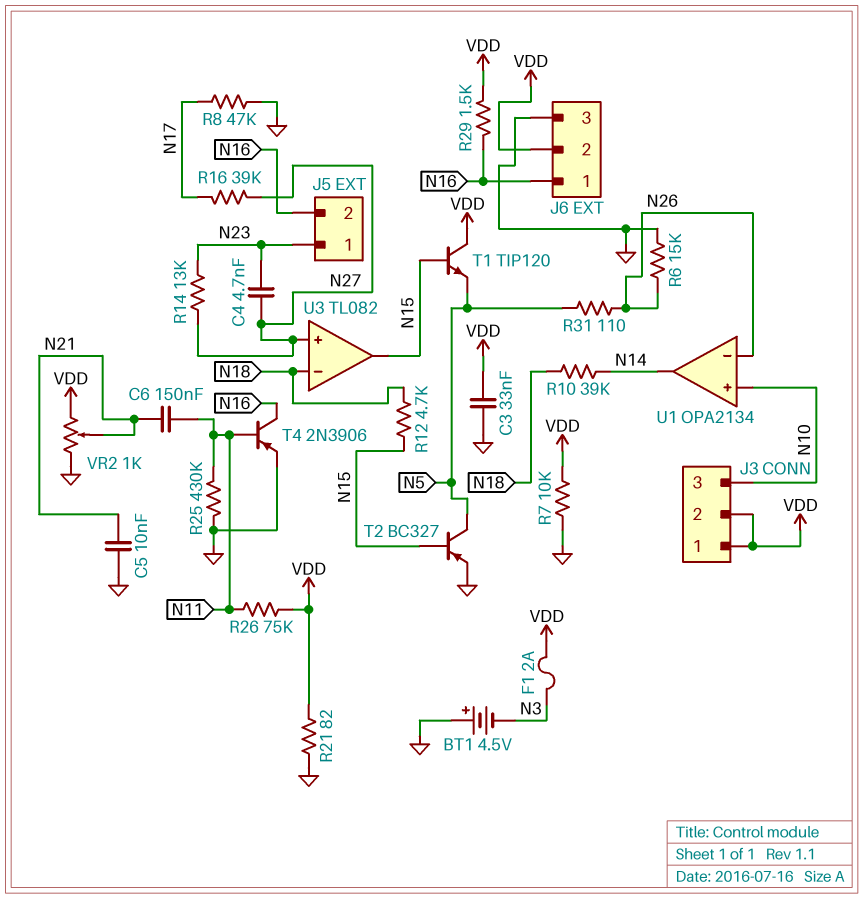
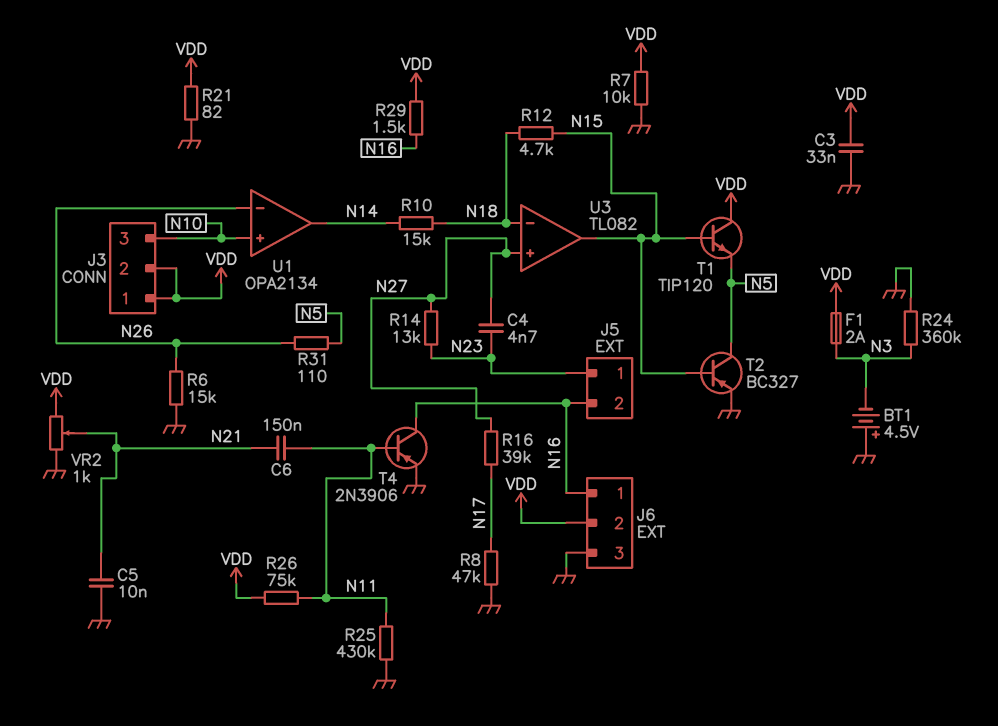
R10: 39k (N14, N18) -> 15k (N14, N18)
R24: none -> 360k (GND, N3)

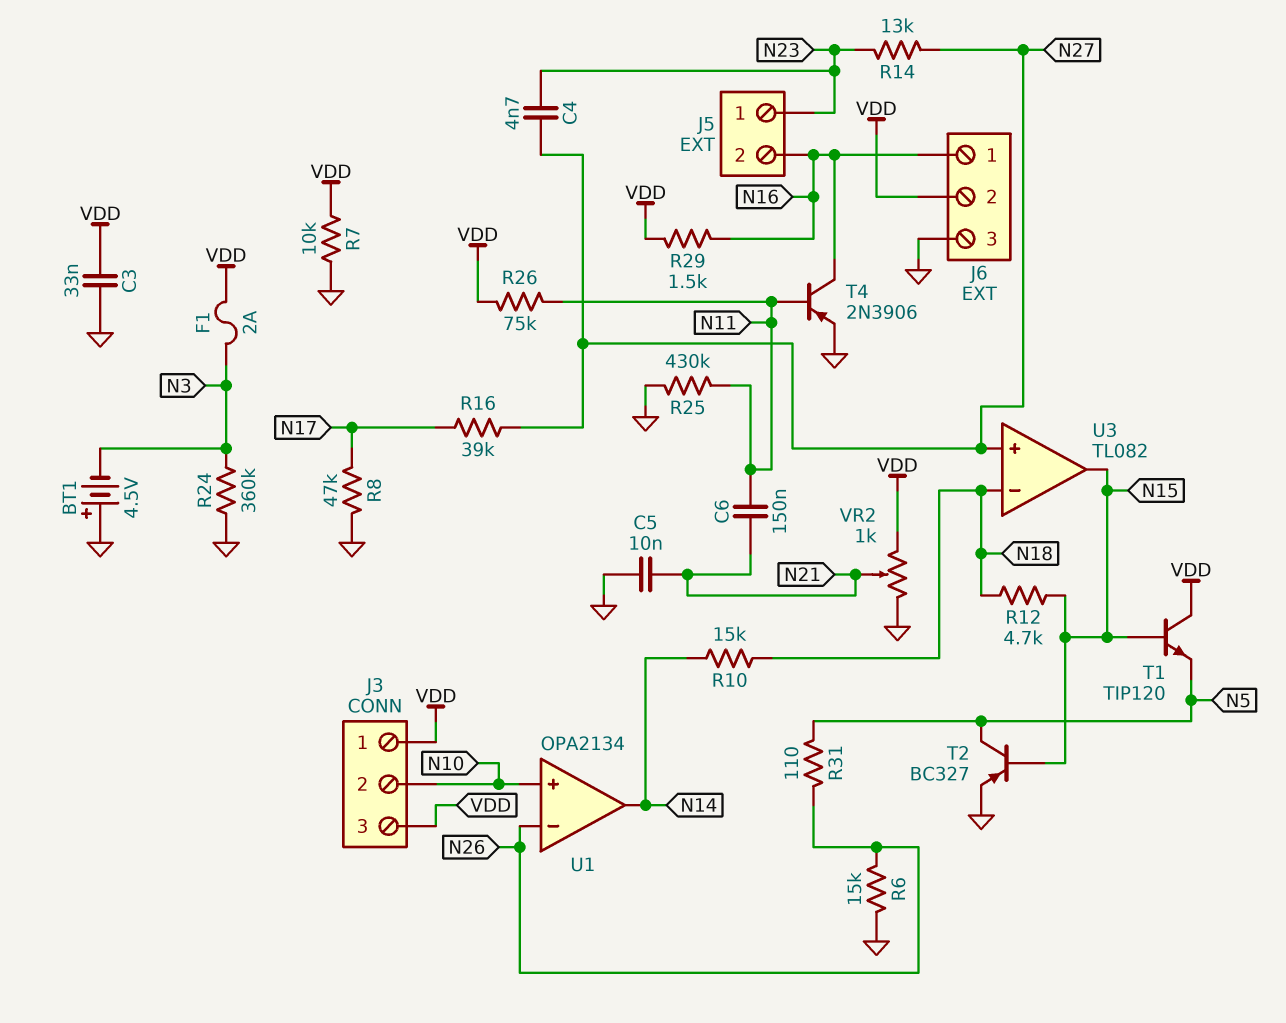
J3 pin 2: VDD -> N10
J3 pin 3: N10 -> VDD
R21: 82 (GND, VDD) -> none

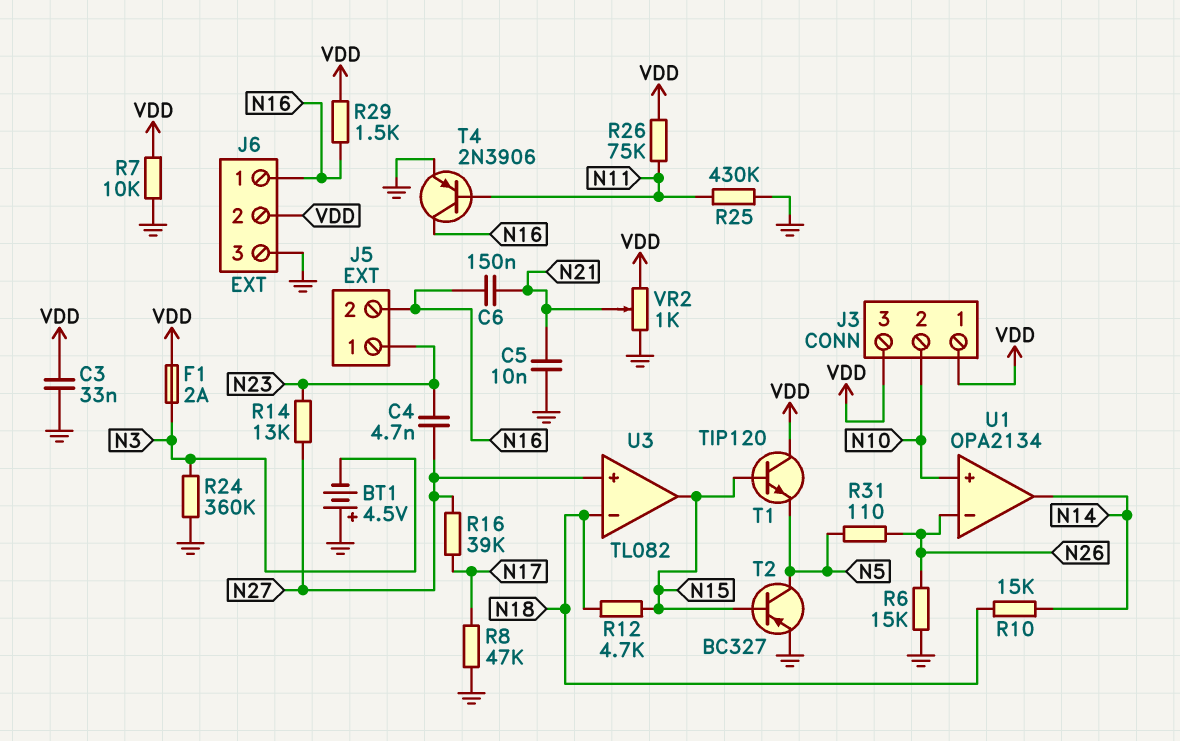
C6: 150nF (N11, N21) -> 150nF (N16, N21)

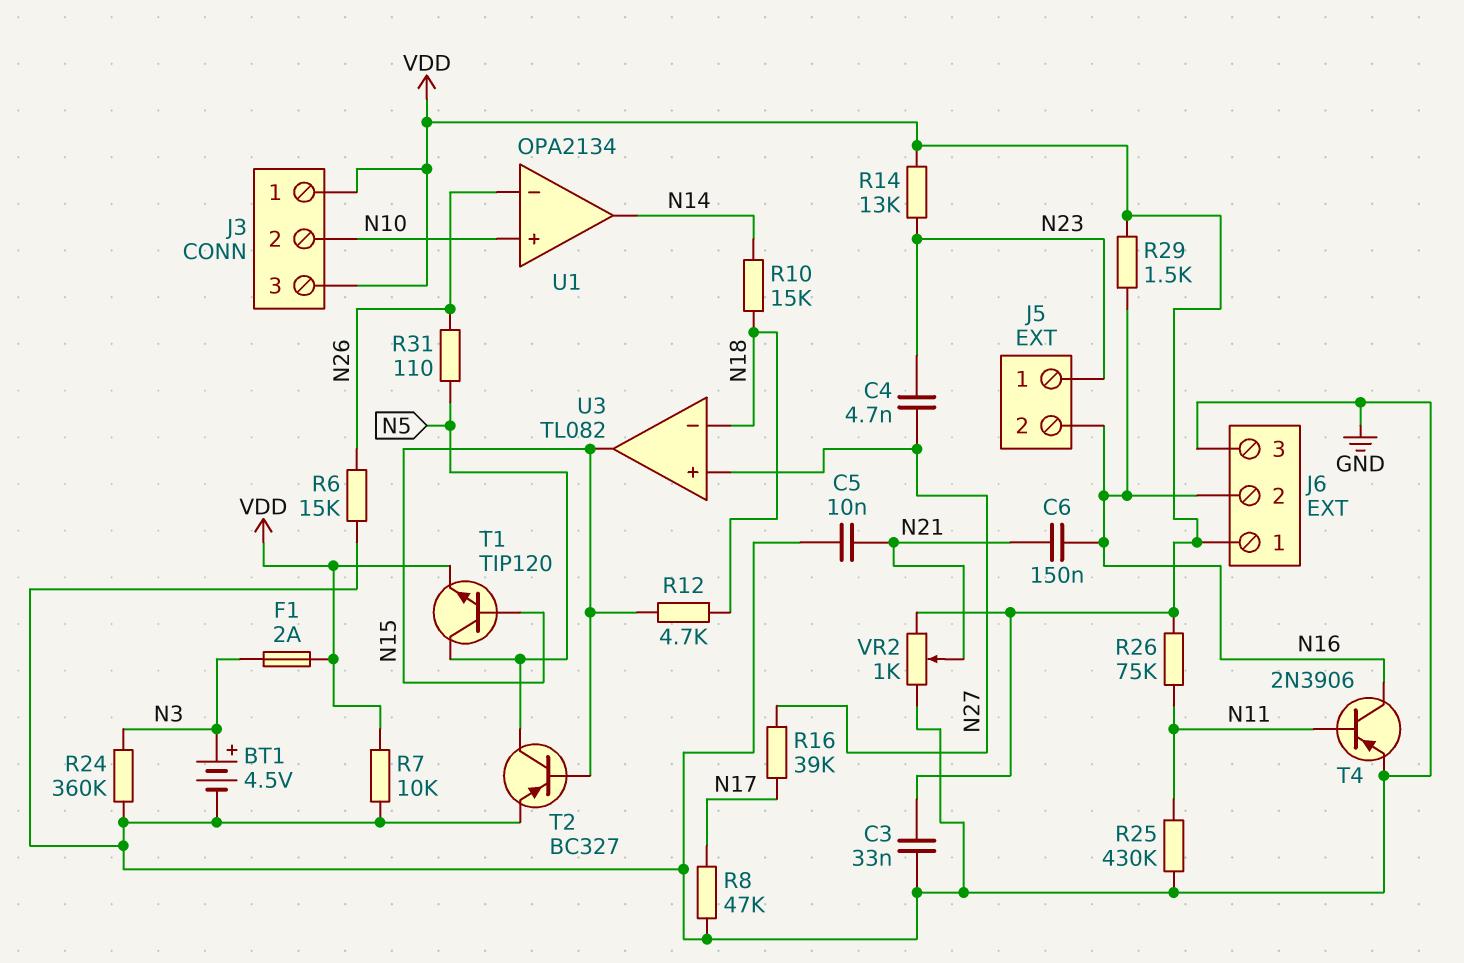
BT1: 4.5V (plus GND, minus N3) -> 4.5V (plus N3, minus GND)
J6 pin 1: N16 -> VDD
J6 pin 2: VDD -> N16
R14: 13k (N23, N27) -> 13k (N23, VDD)
T1: NPN TIP120 (B N15, C VDD, E N5) -> NPN TIP120 (B N15, C N5, E VDD)

